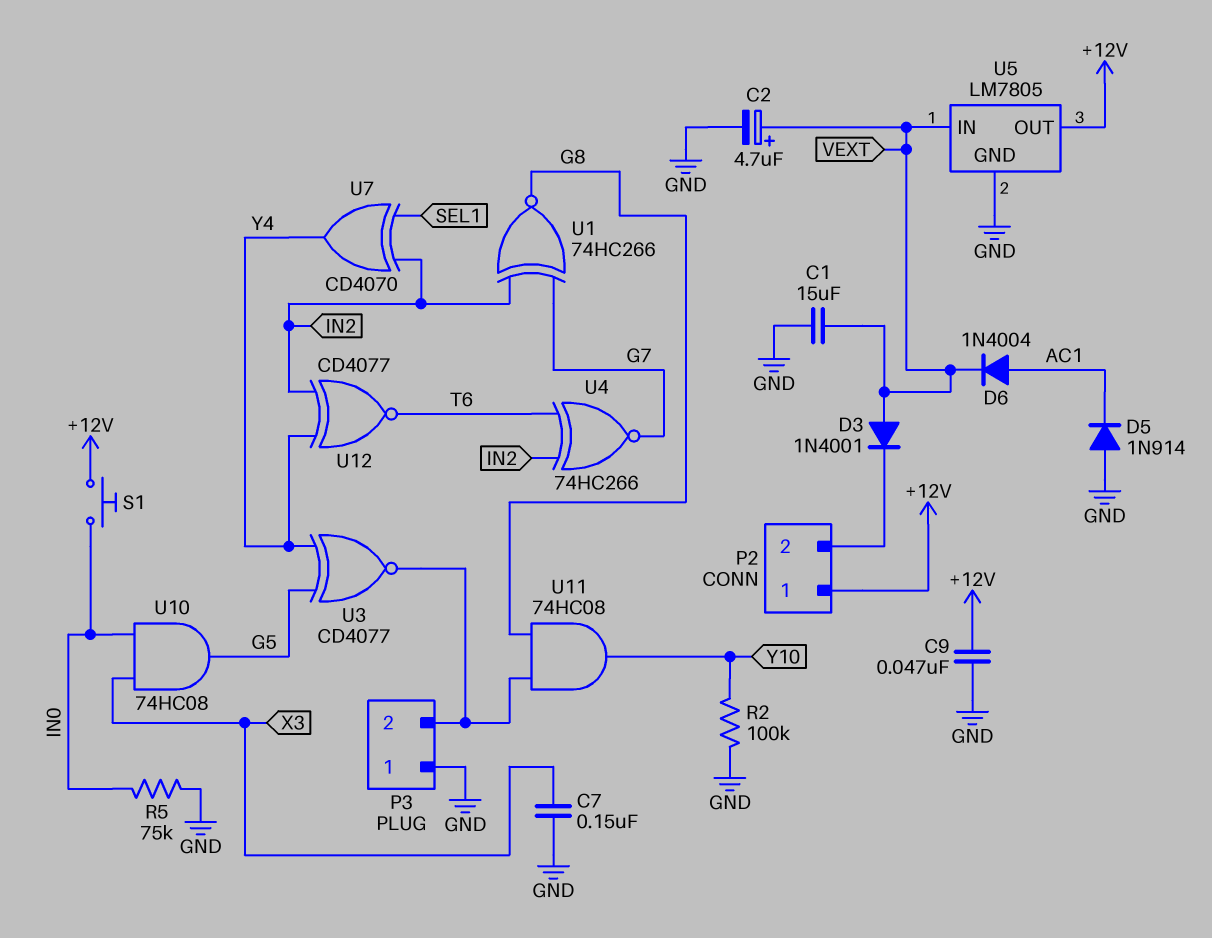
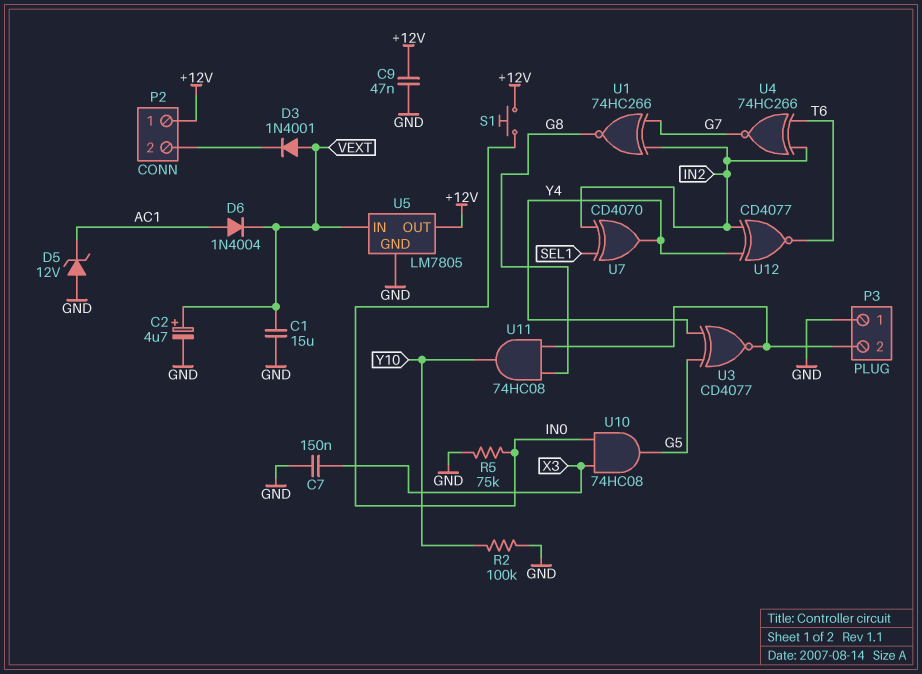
D5: diode 1N914 (A GND, K AC1) -> zener 12V (A GND, K AC1)

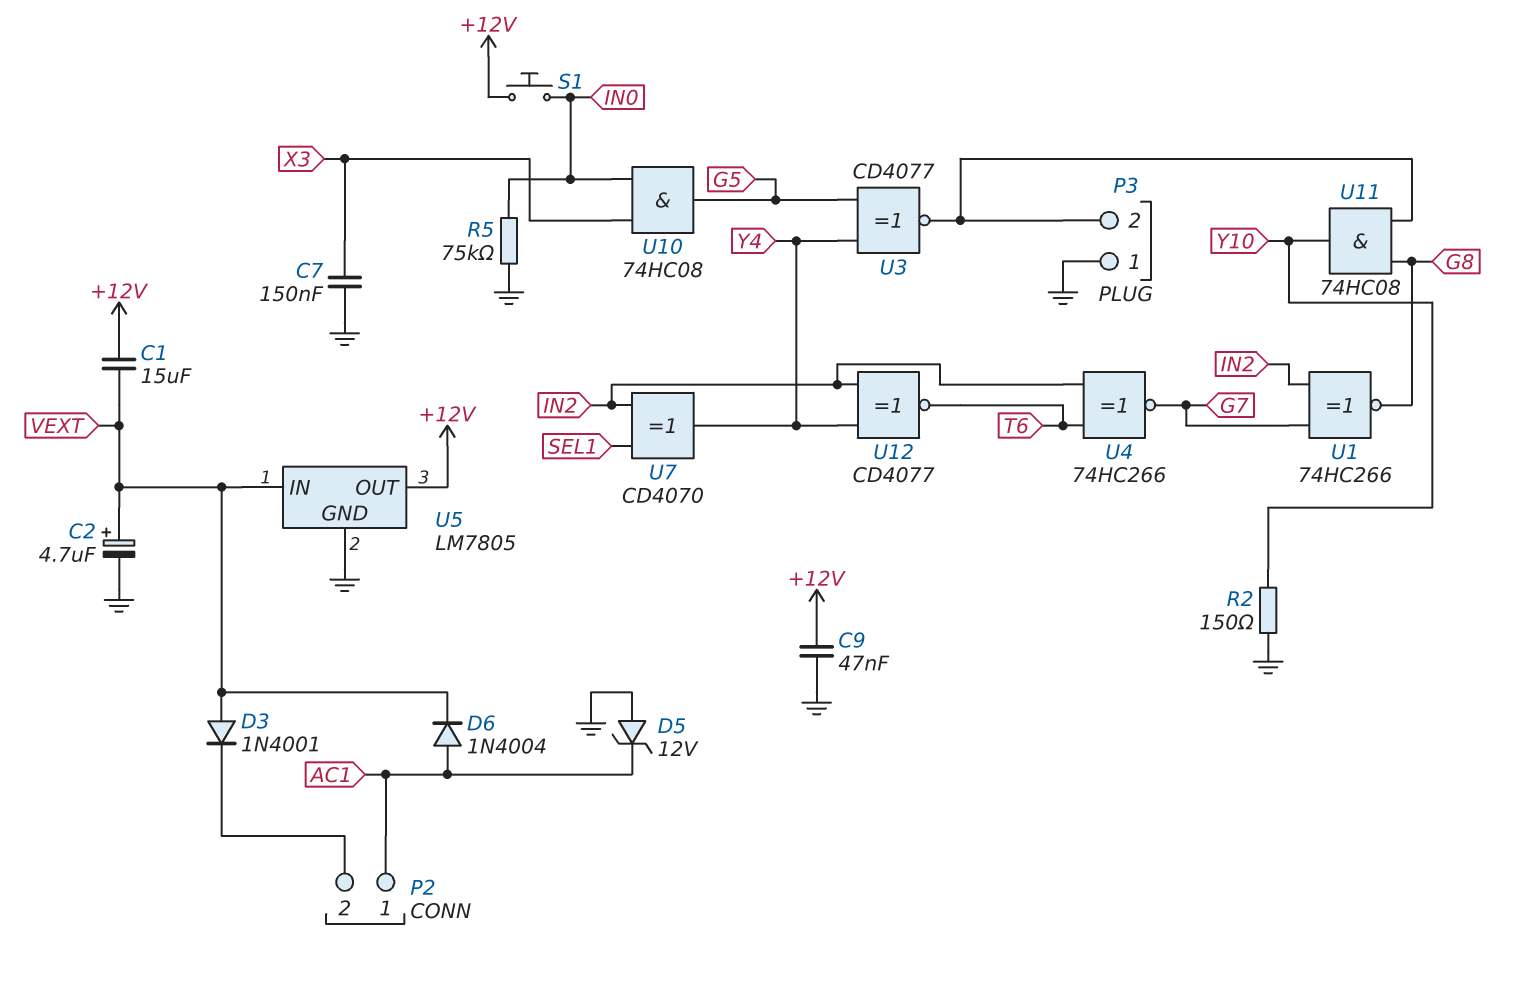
C1: 15uF (GND, VEXT) -> 15uF (+12V, VEXT)
P2 pin 1: +12V -> AC1
R2: 100k (GND, Y10) -> 150 (GND, Y10)

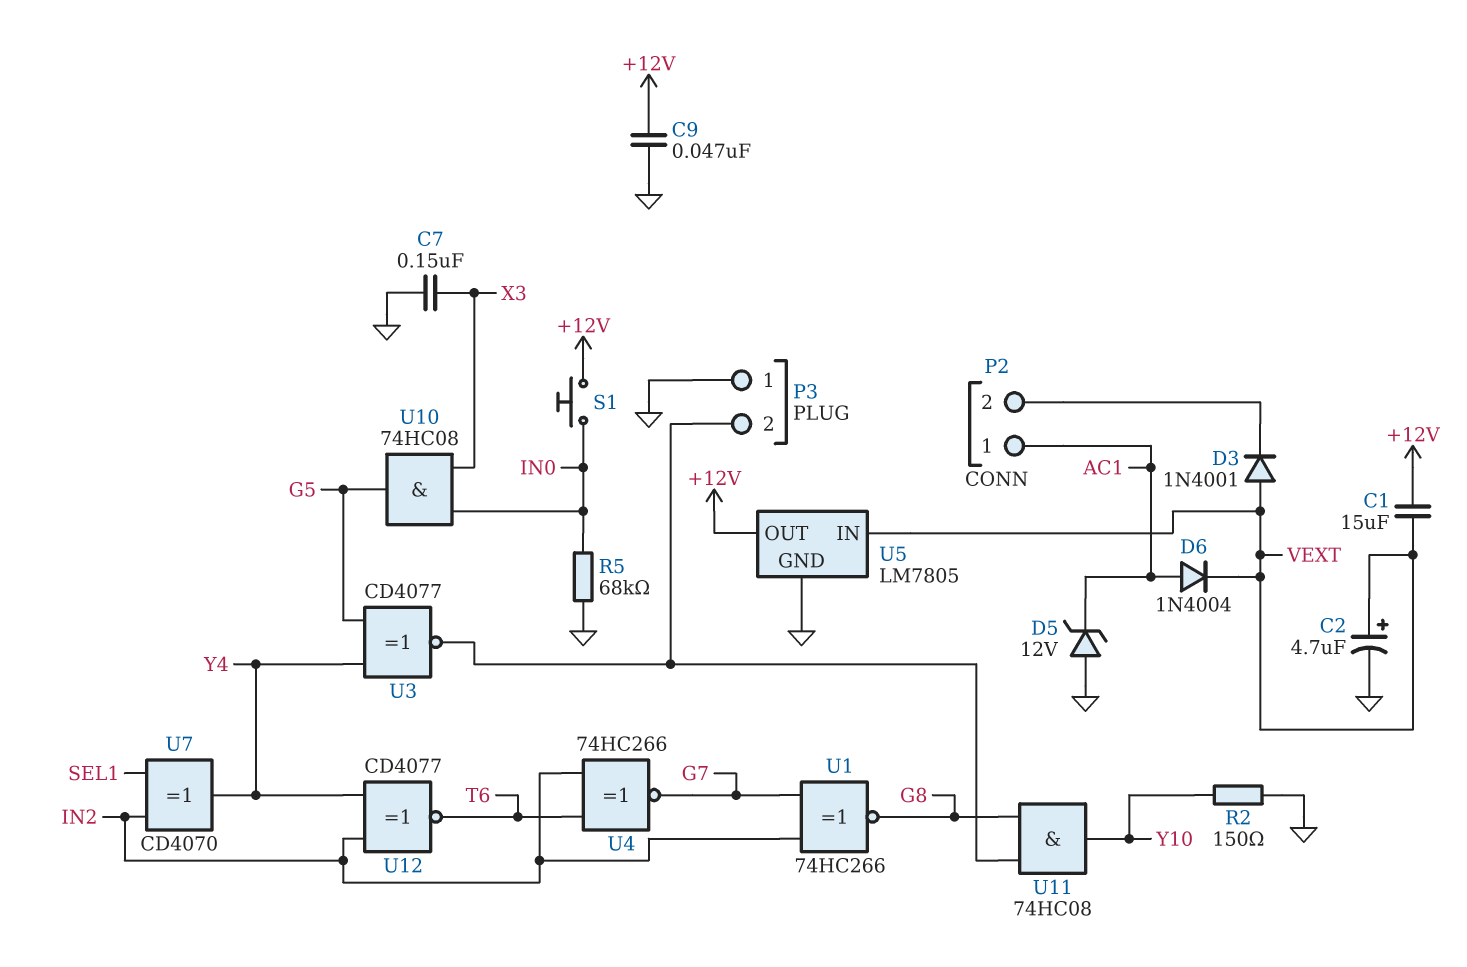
R5: 75k (GND, IN0) -> 68k (GND, IN0)

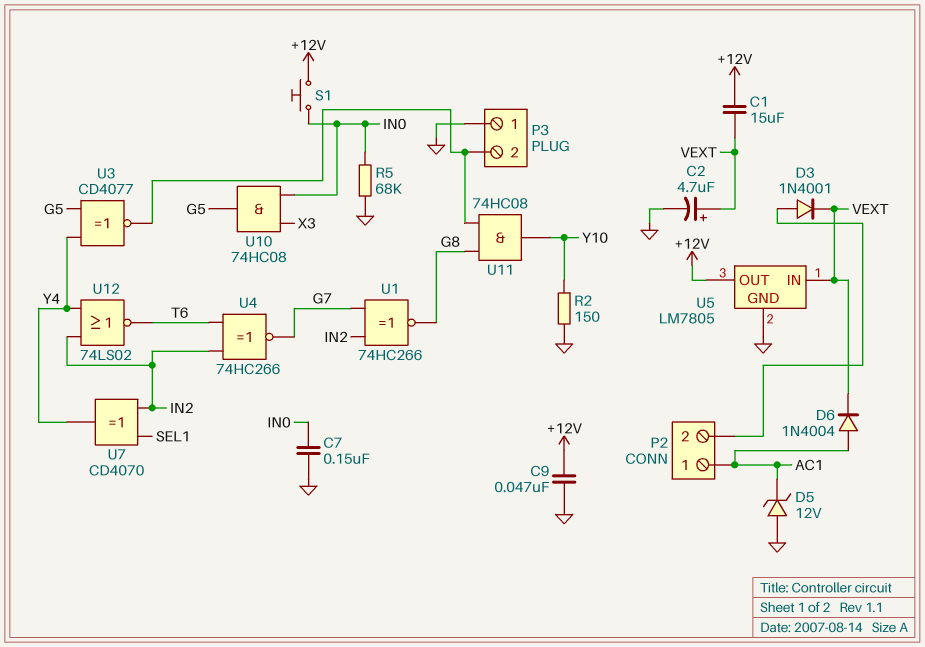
C7: 150nF (GND, X3) -> 150nF (GND, IN0)
D3: diode 1N4001 (A VEXT, K P2/2) -> diode 1N4001 (A P2/2, K VEXT)
U12: XNOR CD4077 (in IN2, in Y4, out T6) -> NOR 74LS02 (in IN2, in Y4, out T6)

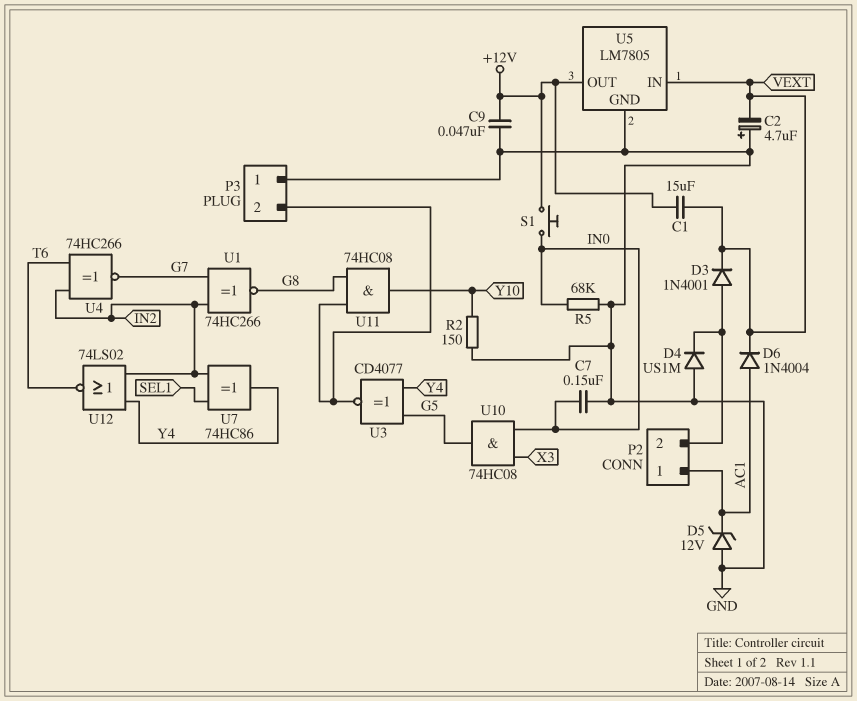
C2: 4.7uF (plus VEXT, minus GND) -> 4.7uF (plus GND, minus VEXT)
D4: none -> diode US1M (A GND, K P2/2)
U7: XOR CD4070 (in IN2, in SEL1, out Y4) -> XOR 74HC86 (in IN2, in SEL1, out Y4)

